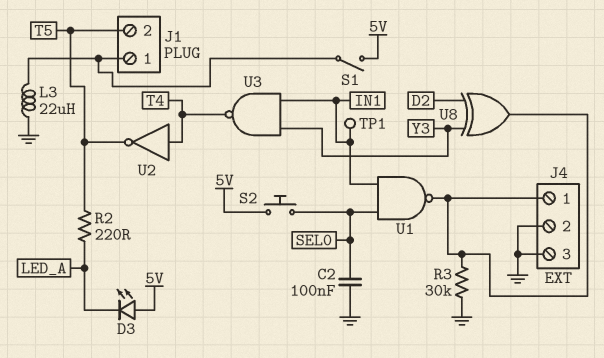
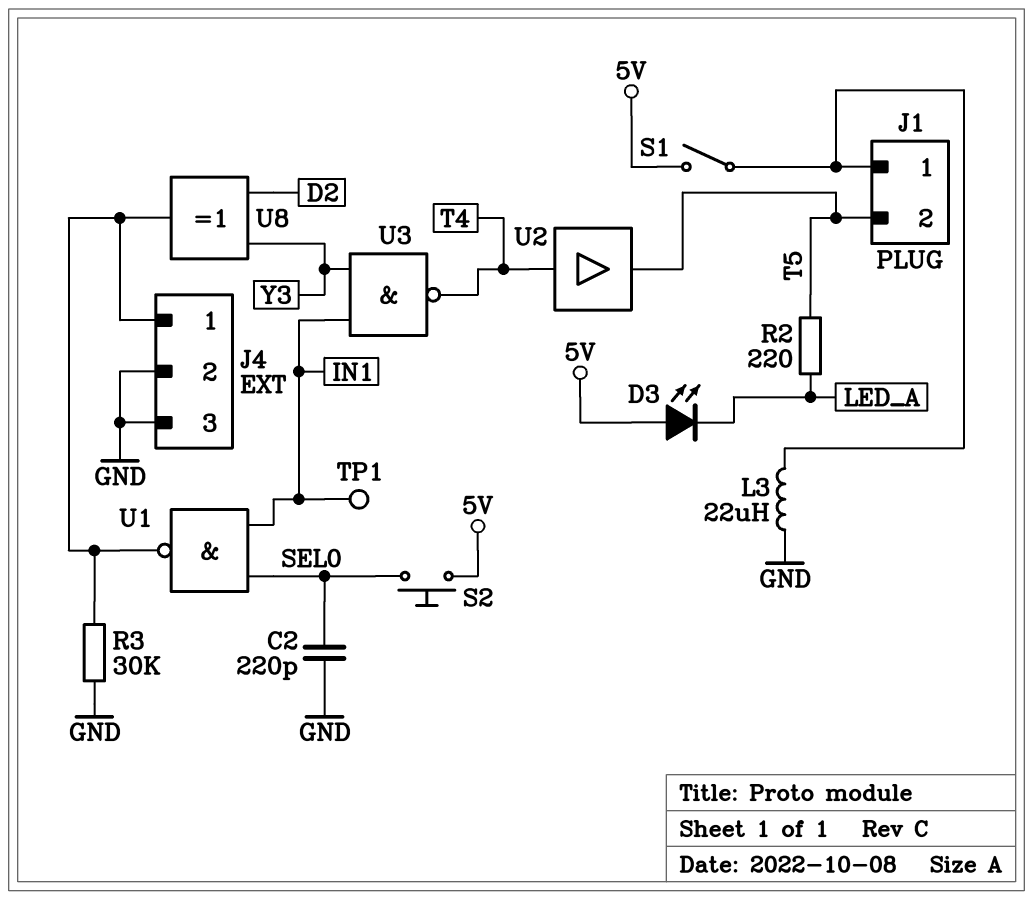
C2: 100nF (GND, SEL0) -> 220pF (GND, SEL0)
U2: NOT (in T4, out T5) -> buffer (in T4, out T5)

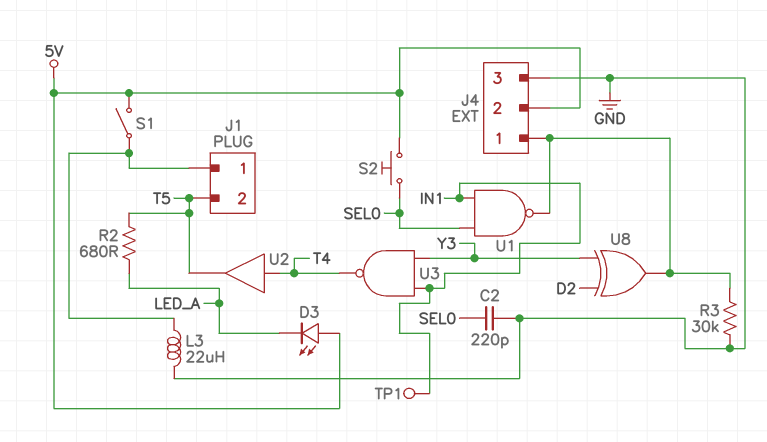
J4 pin 2: GND -> 5V
R2: 220 (LED_A, T5) -> 680 (LED_A, T5)

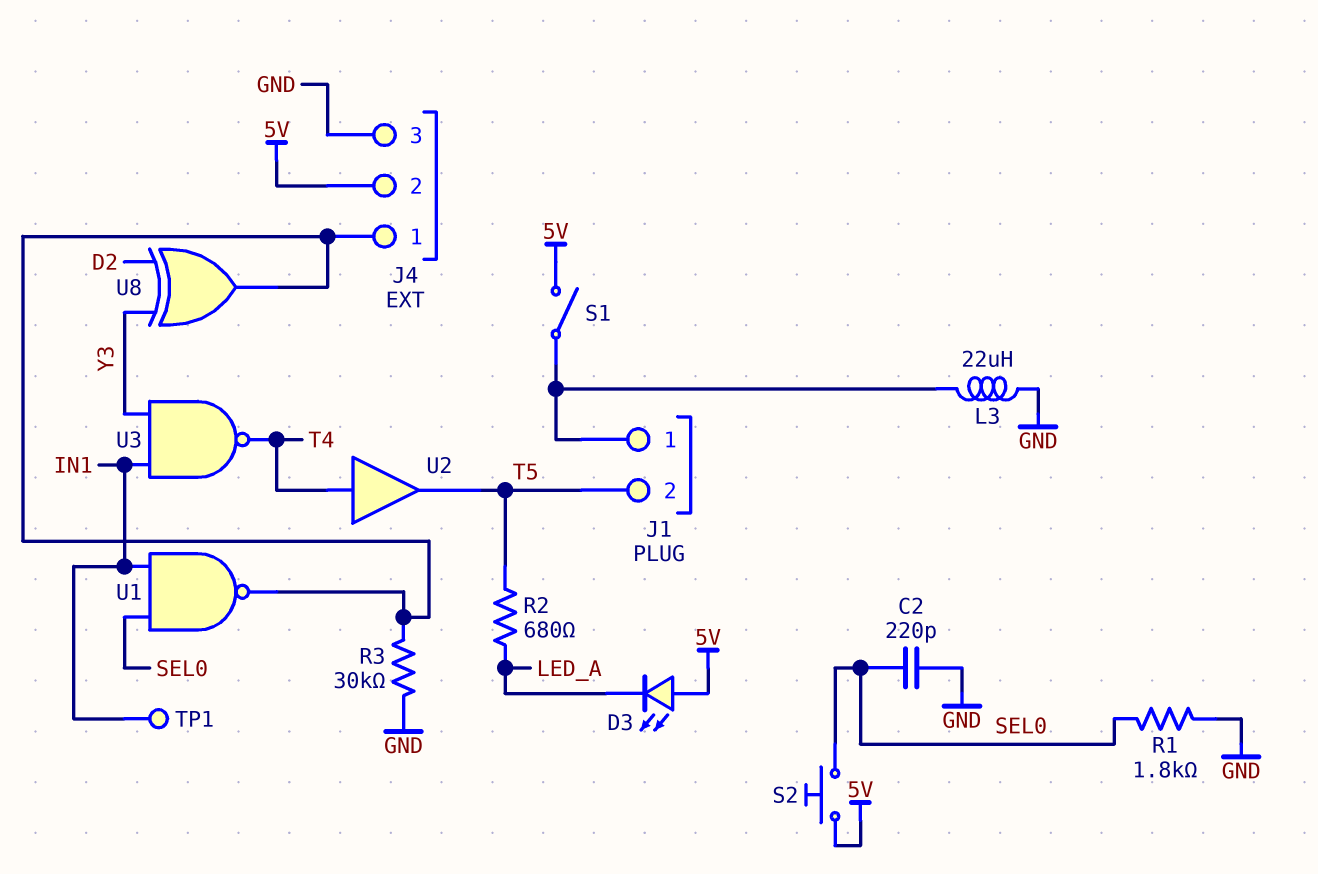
R1: none -> 1.8k (GND, SEL0)

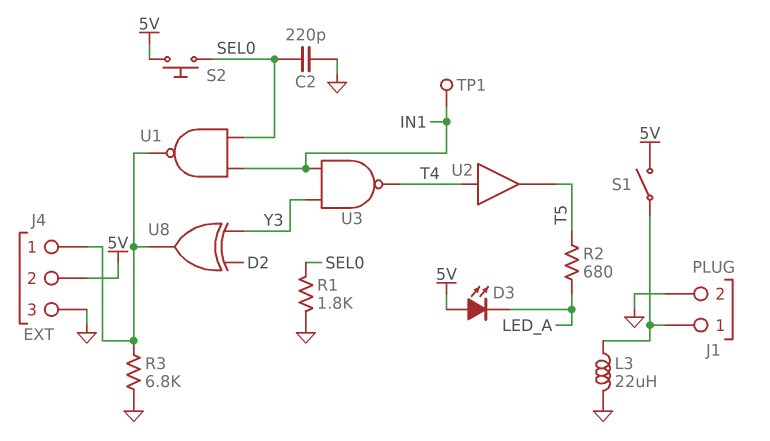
J1 pin 2: T5 -> GND
R3: 30k (GND, J4/1) -> 6.8k (GND, J4/1)

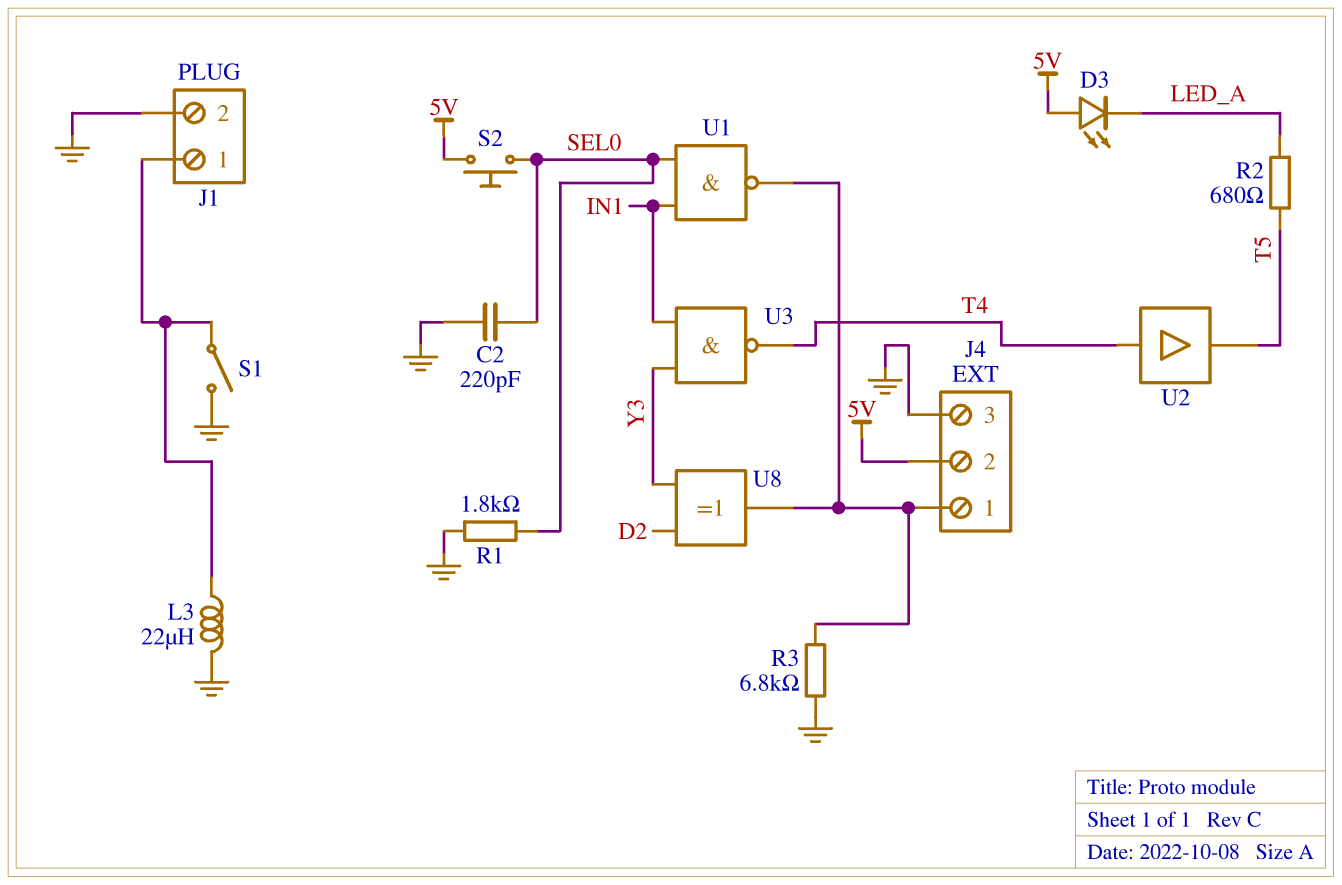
S1: switch (5V, J1/1) -> switch (GND, J1/1)
TP1: test point (IN1) -> none

